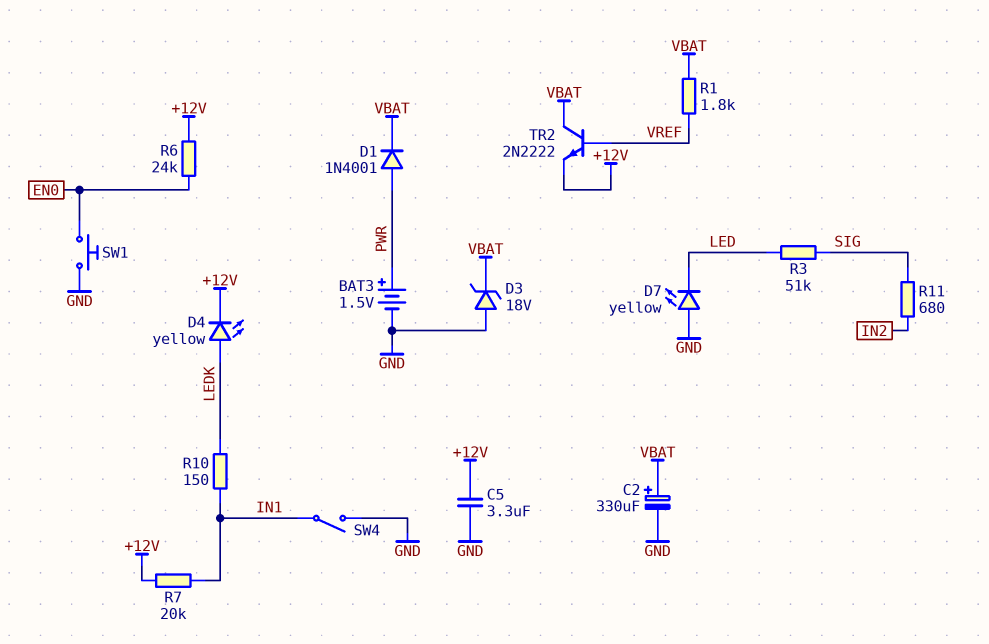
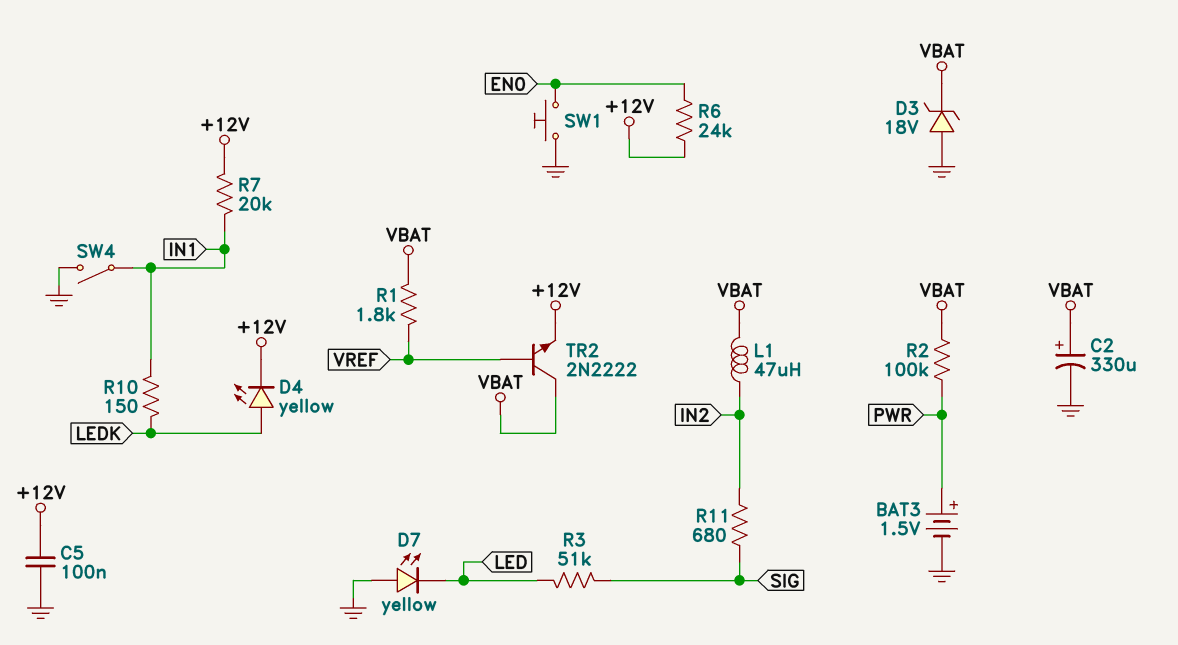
C5: 3.3uF (+12V, GND) -> 100nF (+12V, GND)
D1: diode 1N4001 (A PWR, K VBAT) -> none
L1: none -> 47uH (IN2, VBAT)
R2: none -> 100k (PWR, VBAT)

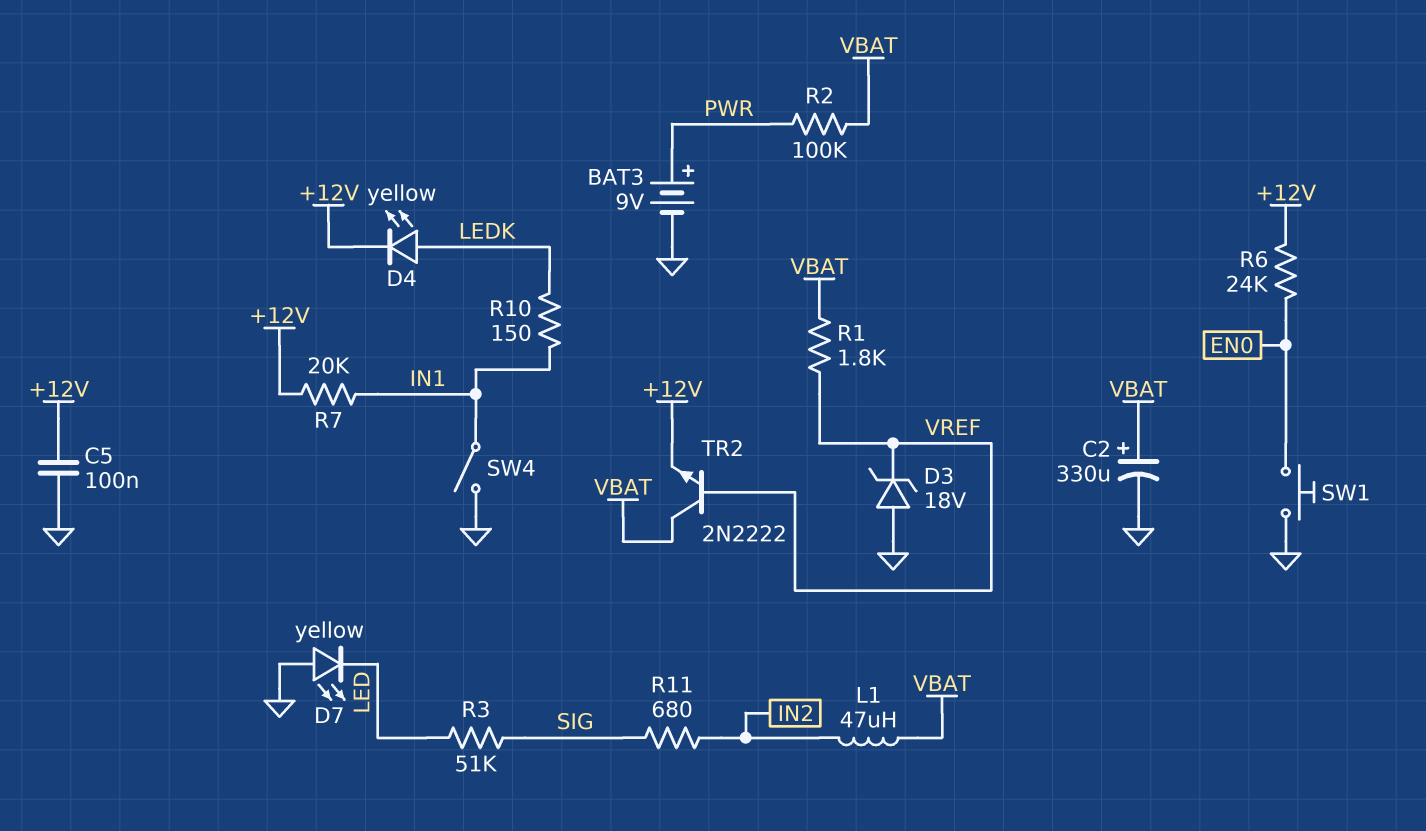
BAT3: 1.5V (plus PWR, minus GND) -> 9V (plus PWR, minus GND)
D3: zener 18V (A GND, K VBAT) -> zener 18V (A GND, K VREF)

